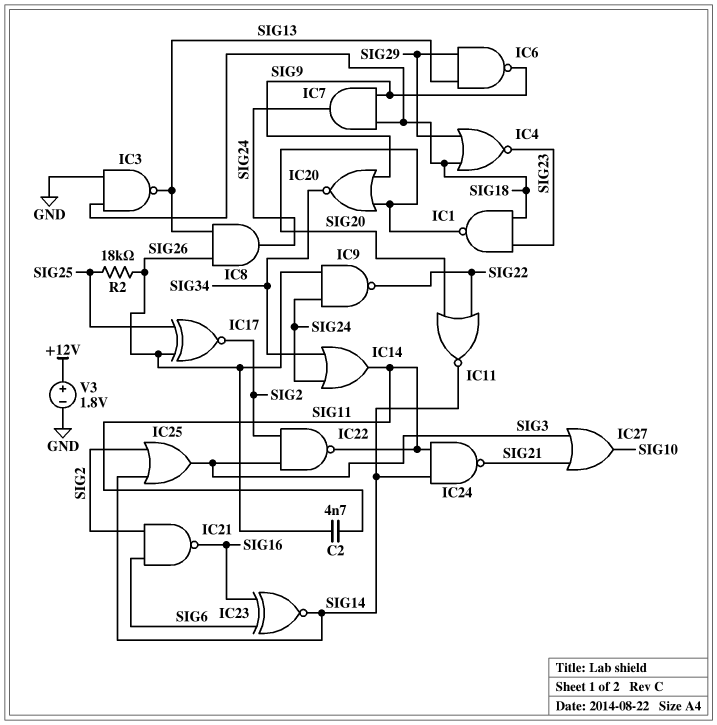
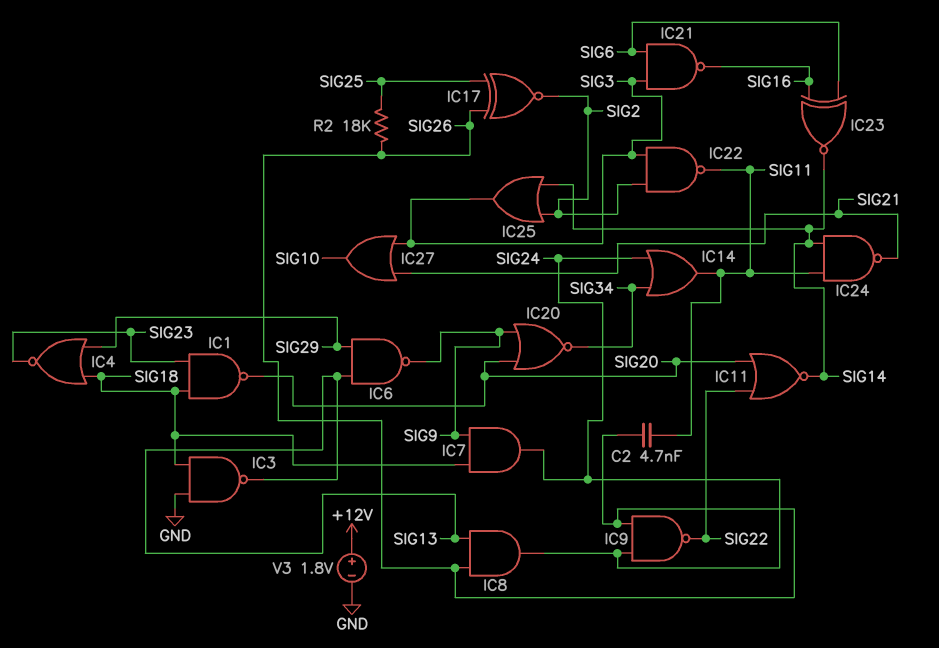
IC21: NAND (in SIG2, in SIG6, out SIG16) -> NAND (in SIG3, in SIG6, out SIG16)

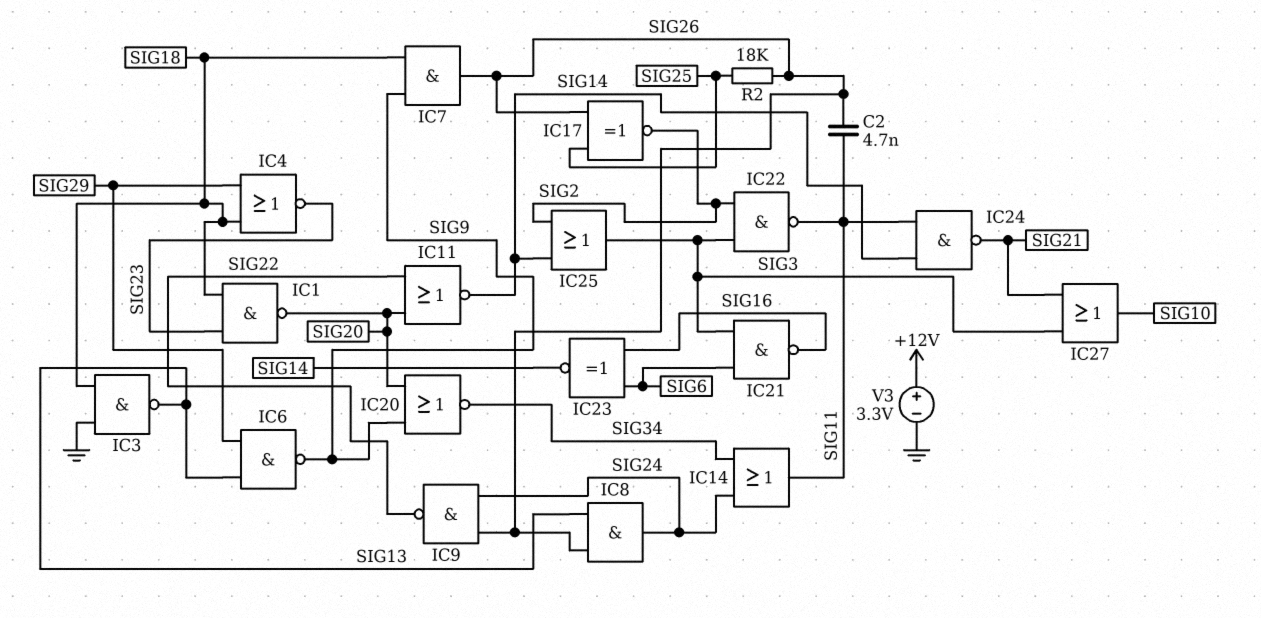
IC7: AND (in SIG9, in SIG18, out SIG24) -> AND (in SIG9, in SIG18, out SIG26)
V3: 1.8V (plus +12V, minus GND) -> 3.3V (plus +12V, minus GND)

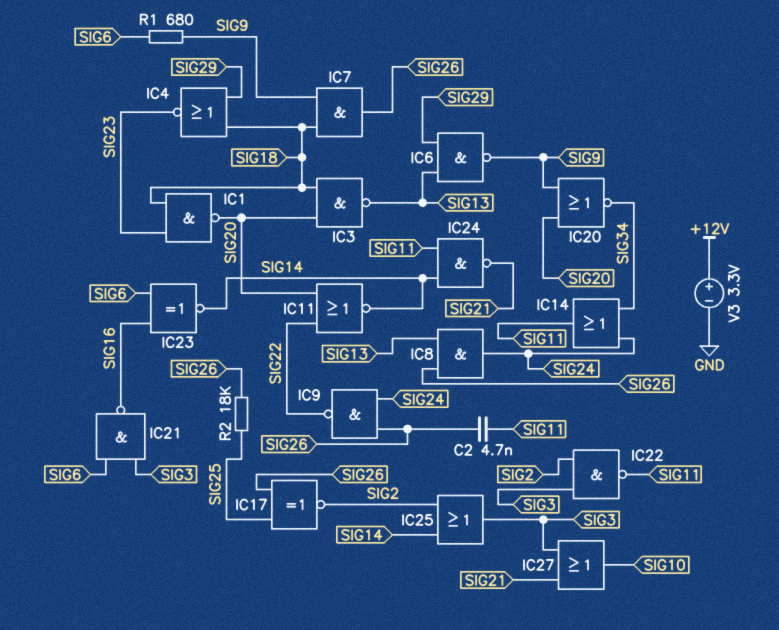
IC3: NAND (in GND, in SIG18, out SIG13) -> NAND (in SIG18, in SIG20, out SIG13)
R1: none -> 680 (SIG6, SIG9)

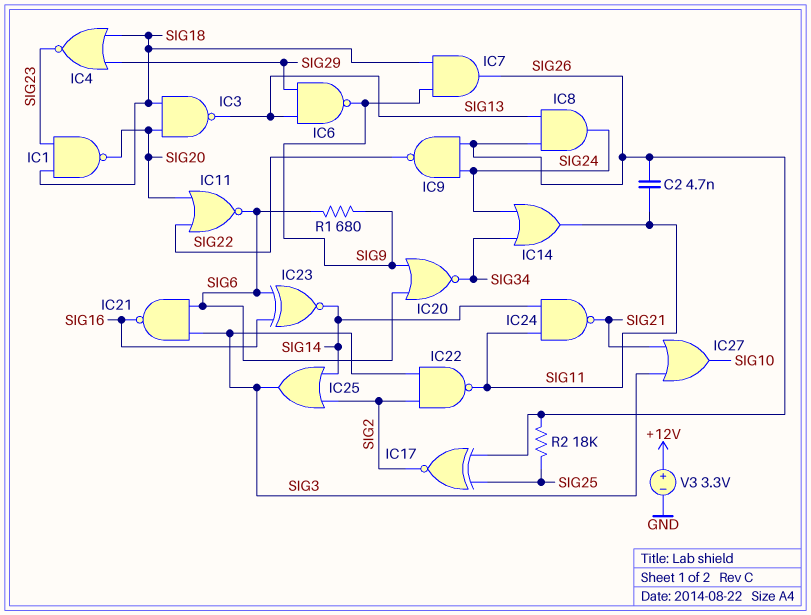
IC11: NOR (in SIG20, in SIG22, out SIG14) -> NOR (in SIG20, in SIG22, out SIG6)
IC20: NOR (in SIG9, in SIG20, out SIG34) -> NOR (in SIG6, in SIG9, out SIG34)

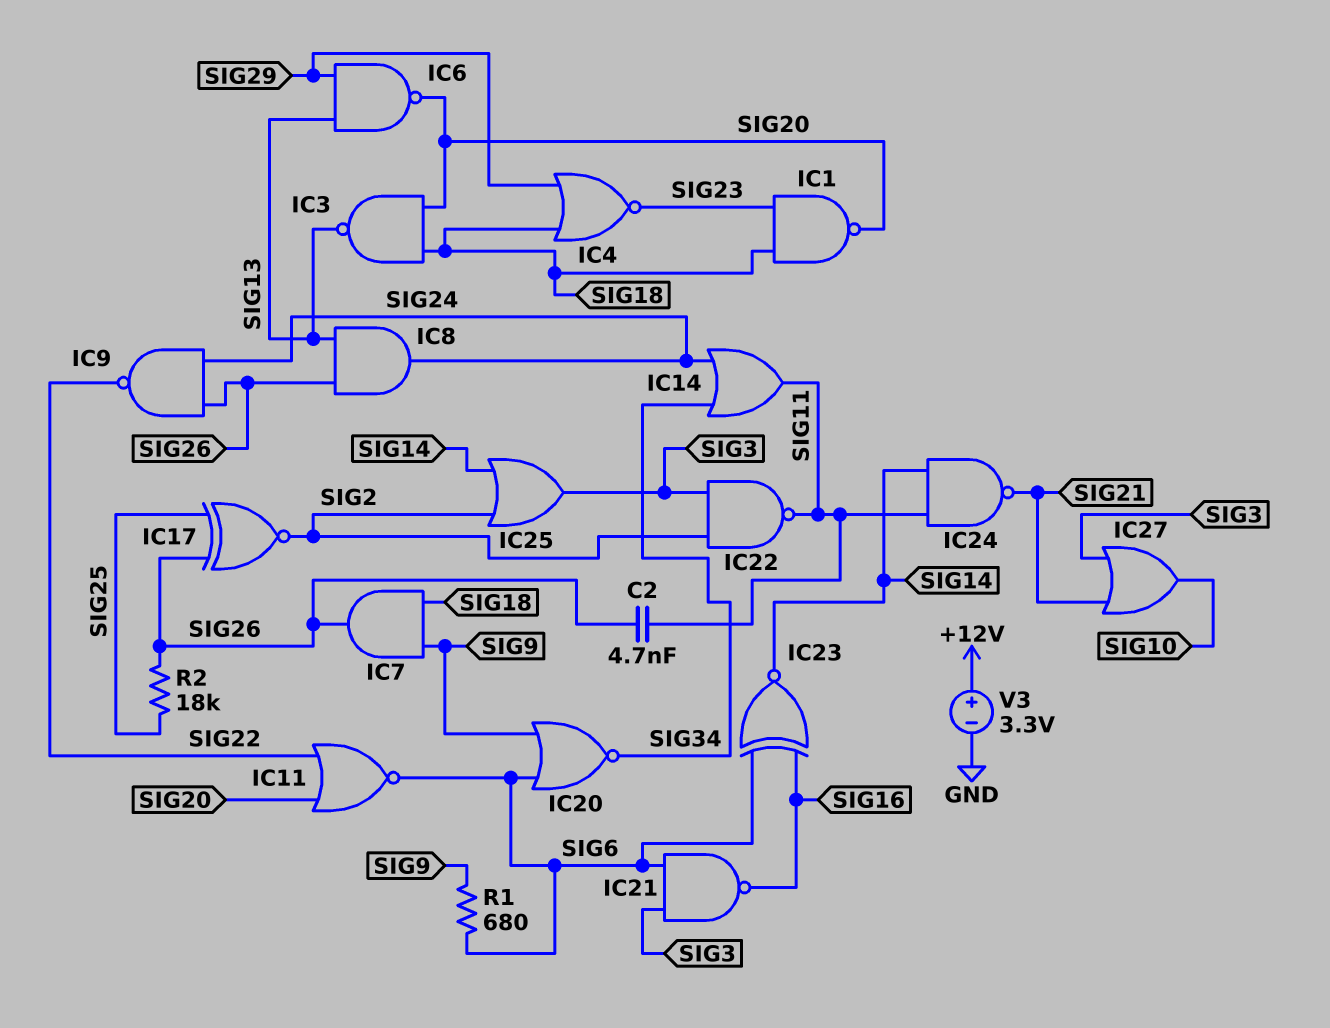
IC6: NAND (in SIG13, in SIG29, out SIG9) -> NAND (in SIG13, in SIG29, out SIG20)

